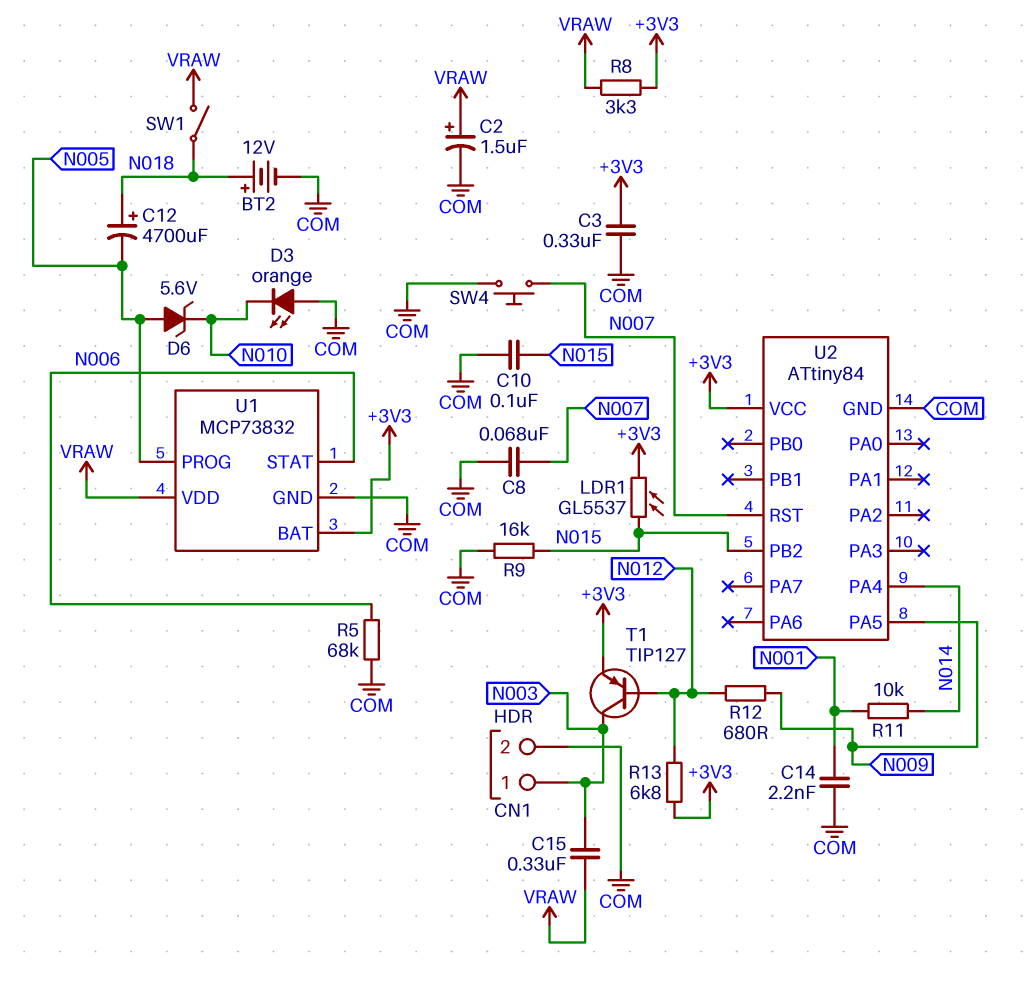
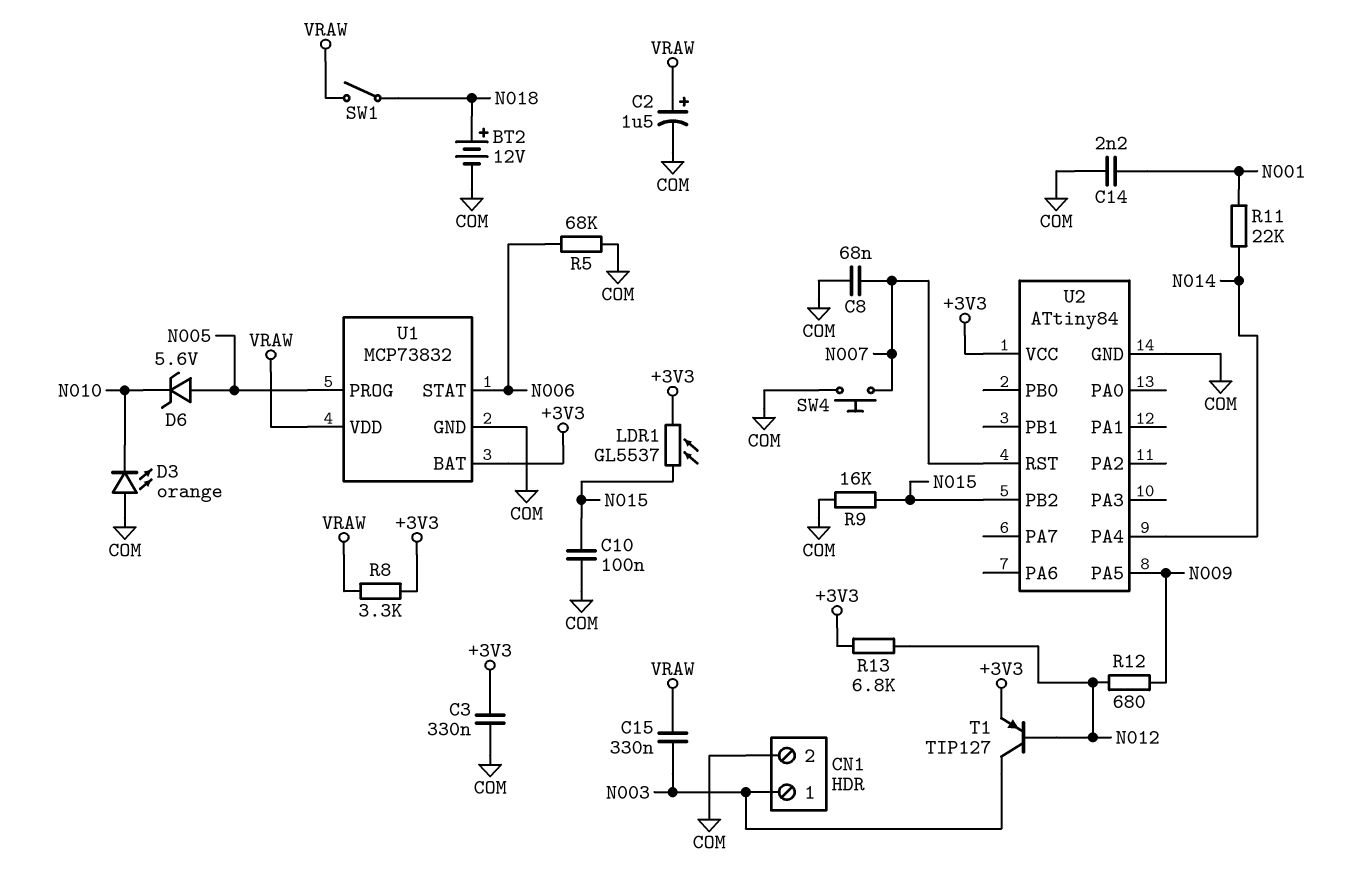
C12: 4700uF (plus N018, minus N005) -> none
R11: 10k (N001, N014) -> 22k (N001, N014)

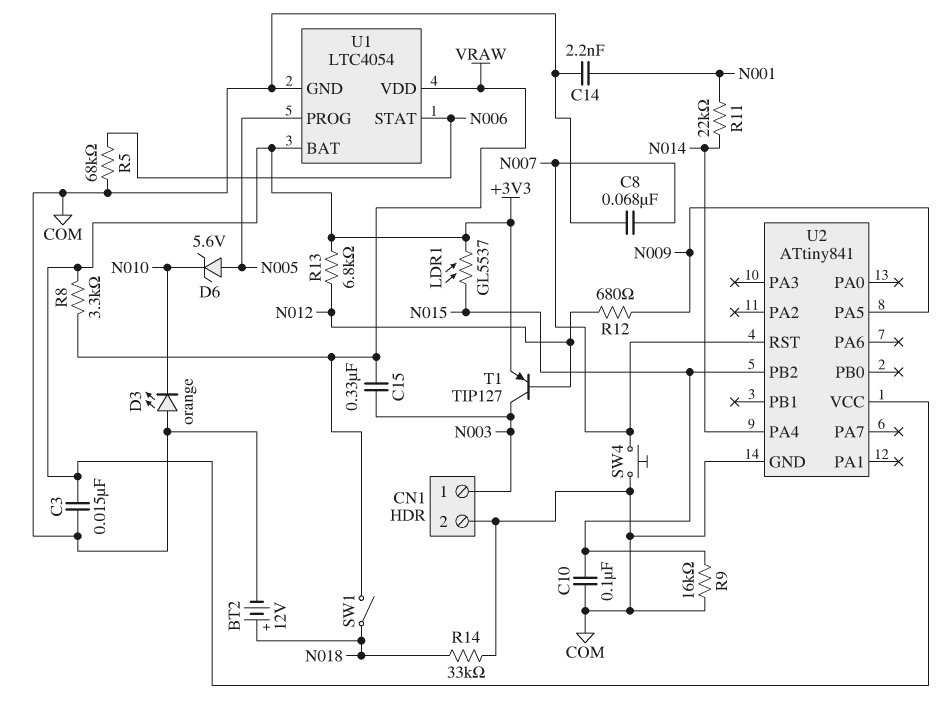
C2: 1.5uF (plus VRAW, minus COM) -> none
C3: 330nF (+3V3, COM) -> 15nF (+3V3, COM)
R14: none -> 33k (COM, N018)
U1: MCP73832 -> LTC4054
U2: ATtiny84 -> ATtiny841

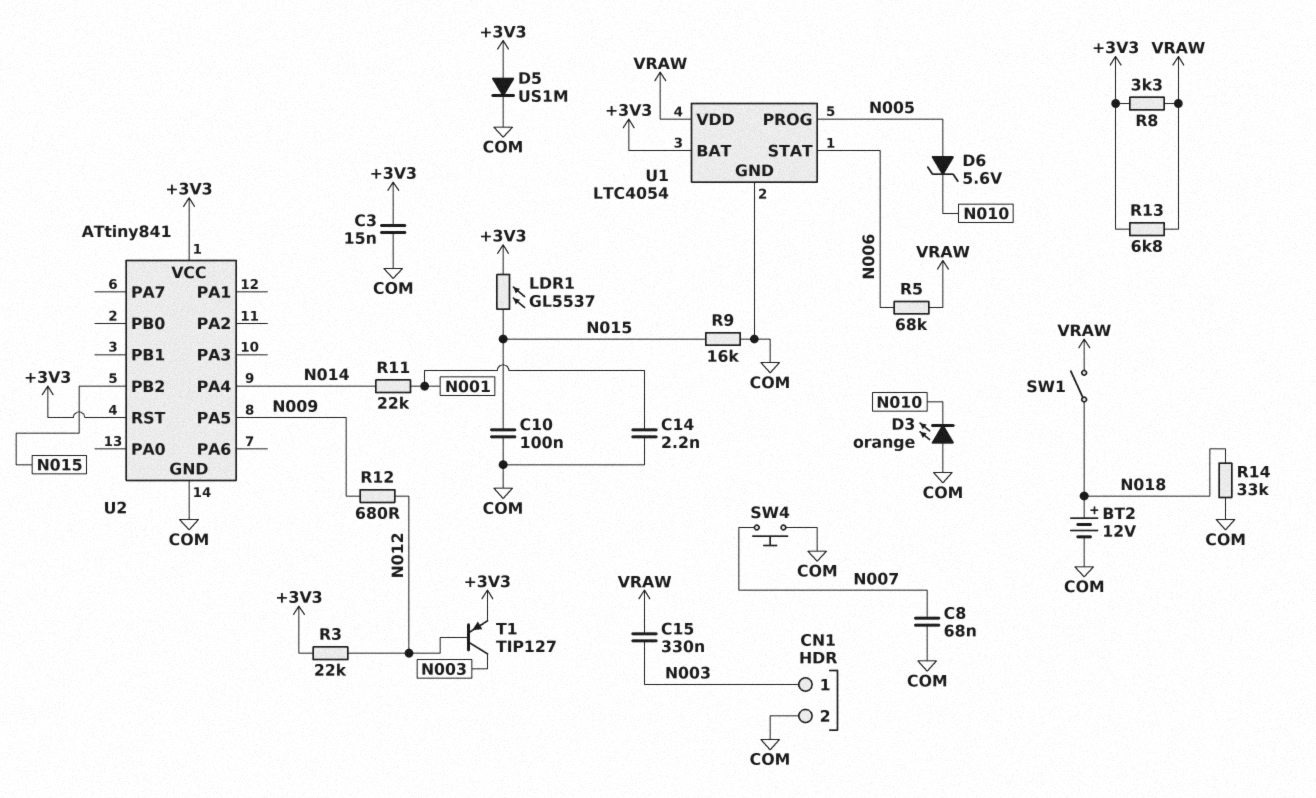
D5: none -> diode US1M (A +3V3, K COM)
R3: none -> 22k (+3V3, N012)
R5: 68k (COM, N006) -> 68k (N006, VRAW)
R13: 6.8k (+3V3, N012) -> 6.8k (+3V3, VRAW)
U2 pin RST: N007 -> +3V3

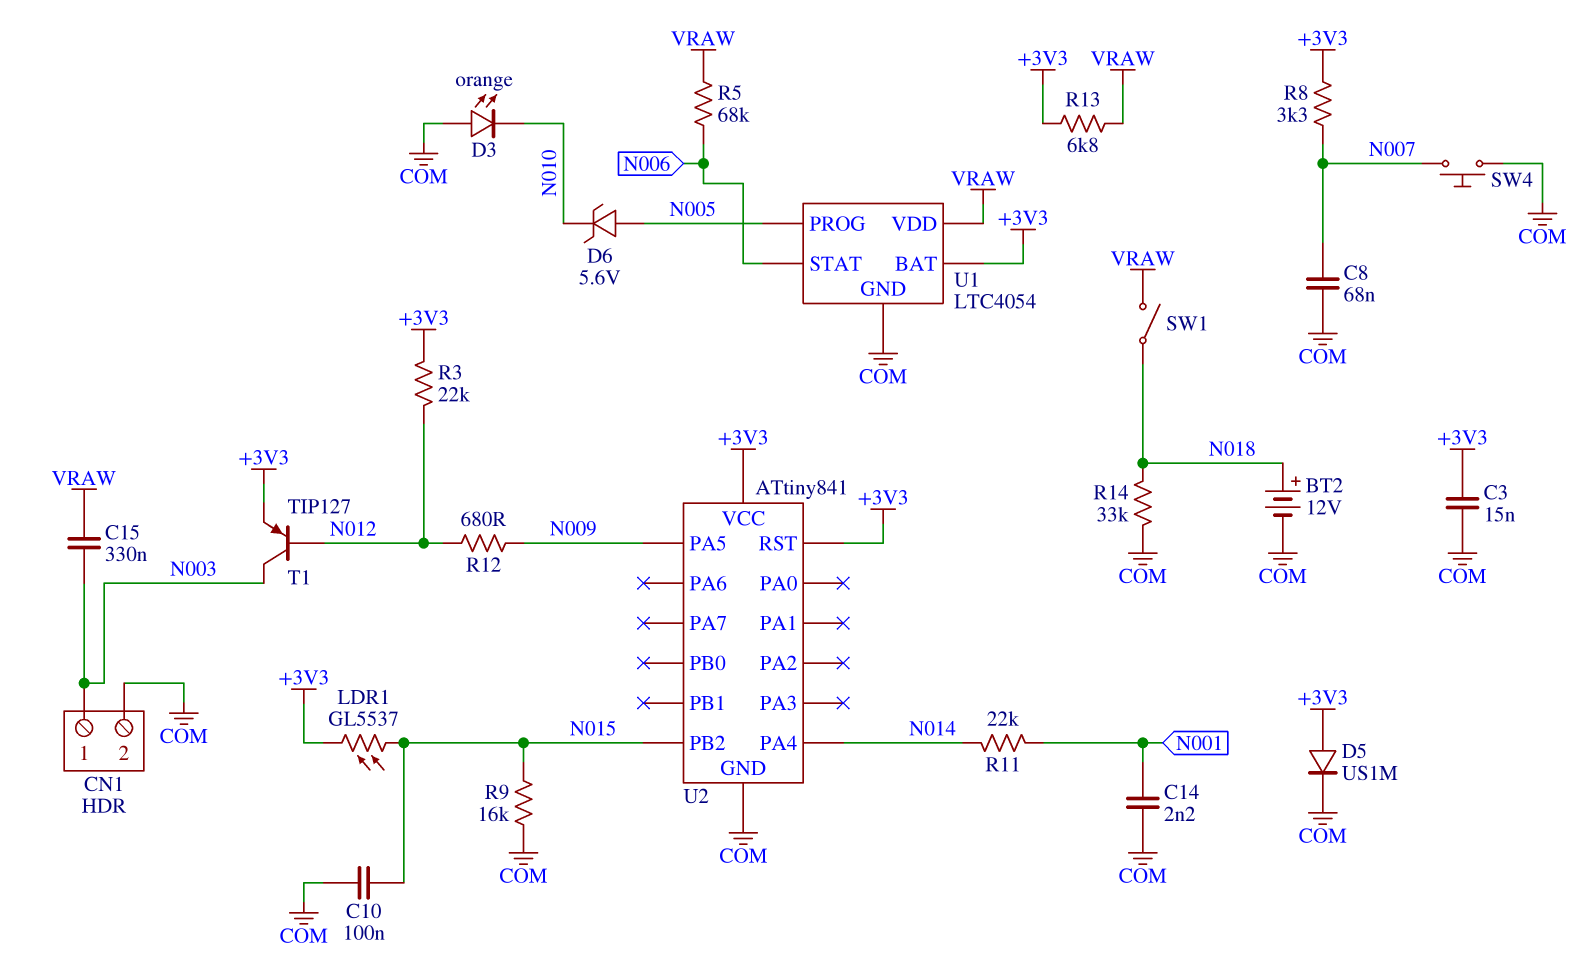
R8: 3.3k (+3V3, VRAW) -> 3.3k (+3V3, N007)

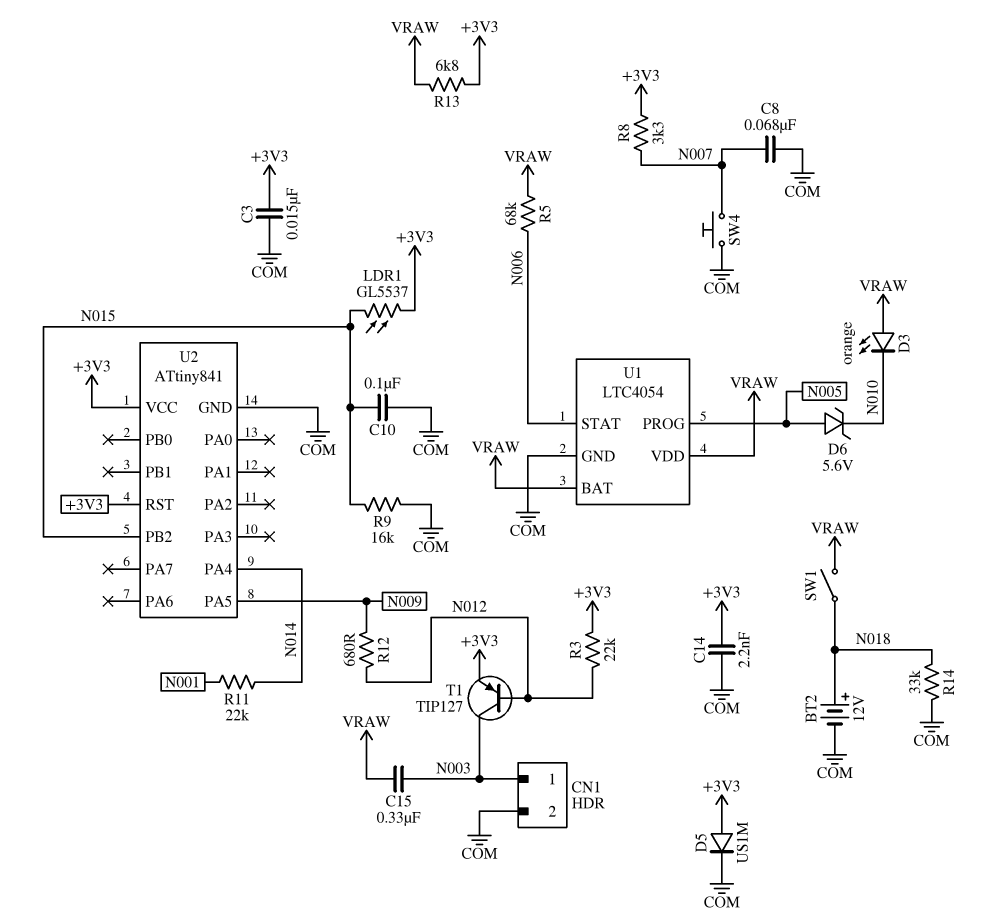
C14: 2.2nF (COM, N001) -> 2.2nF (+3V3, COM)
D3: LED orange (A COM, K N010) -> LED orange (A VRAW, K N010)
U1 pin BAT: +3V3 -> VRAW

